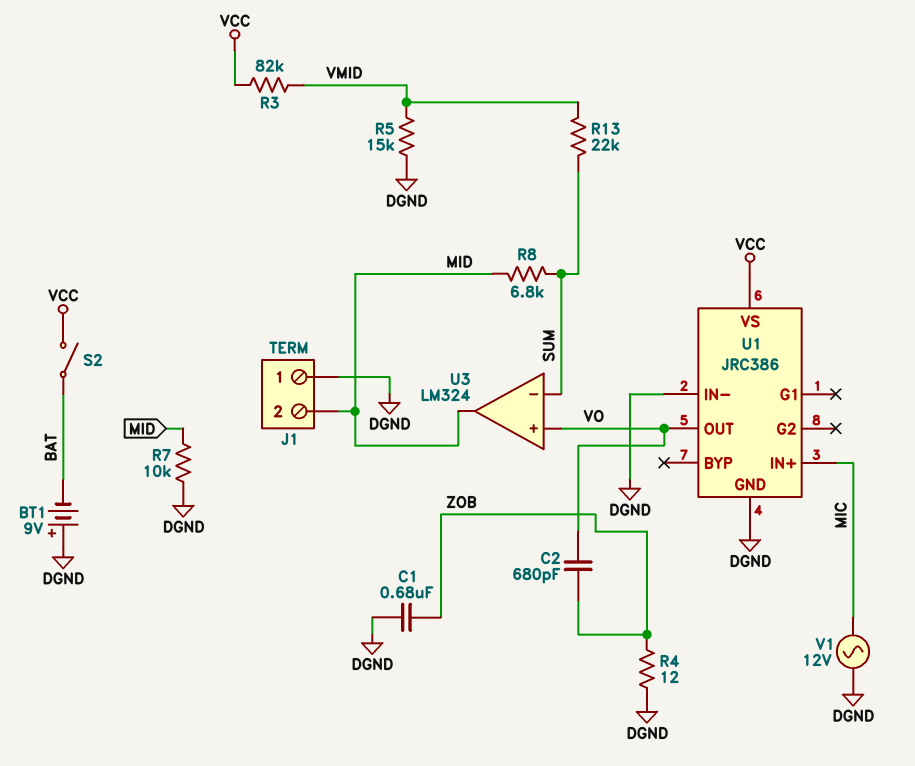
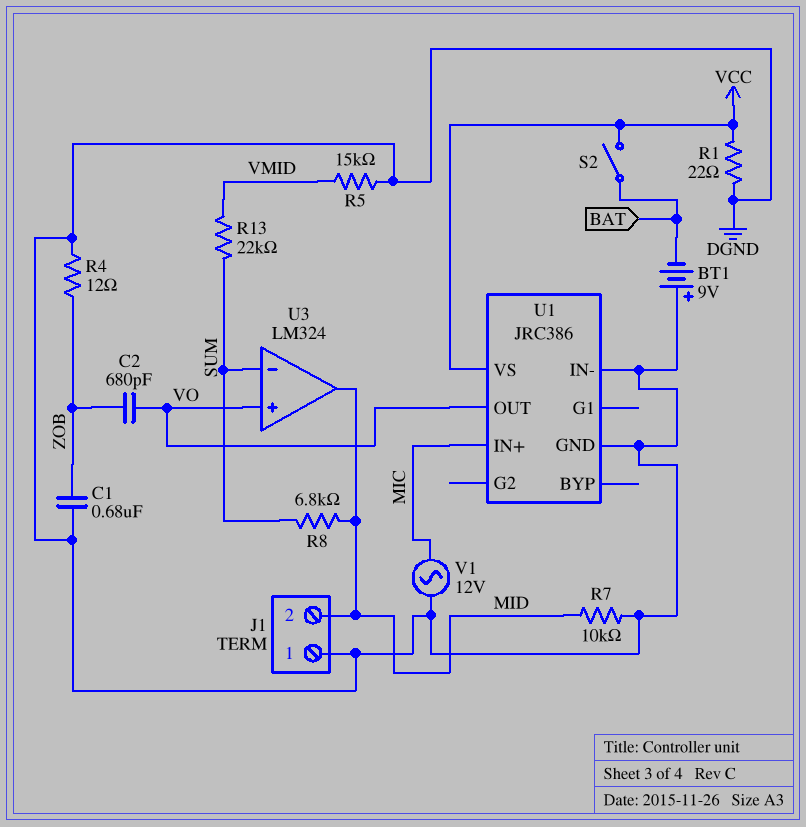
R1: none -> 22 (DGND, VCC)
R3: 82k (VCC, VMID) -> none

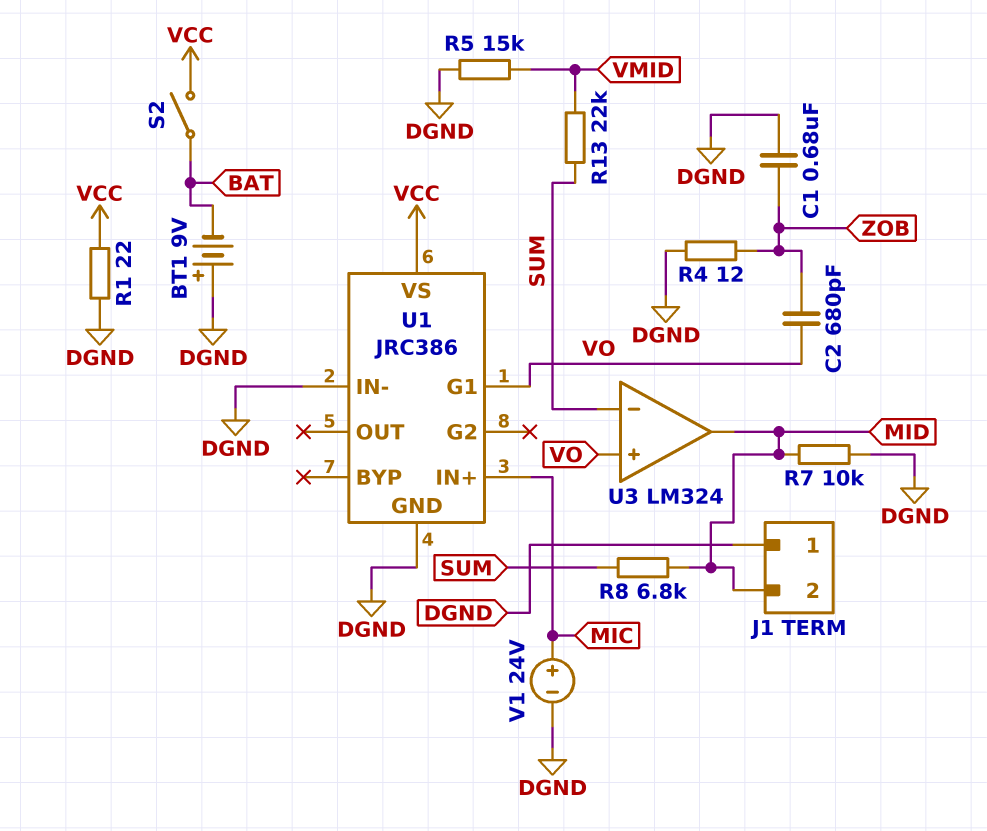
U1 pin G1: none -> VO
U1 pin OUT: VO -> none
V1: AC 12V (DGND, MIC) -> 24V (plus MIC, minus DGND)

